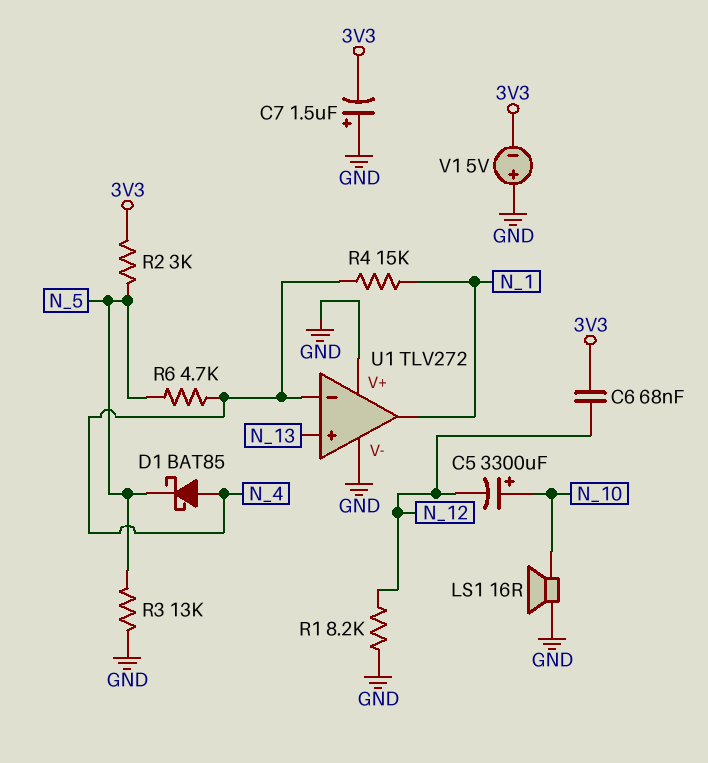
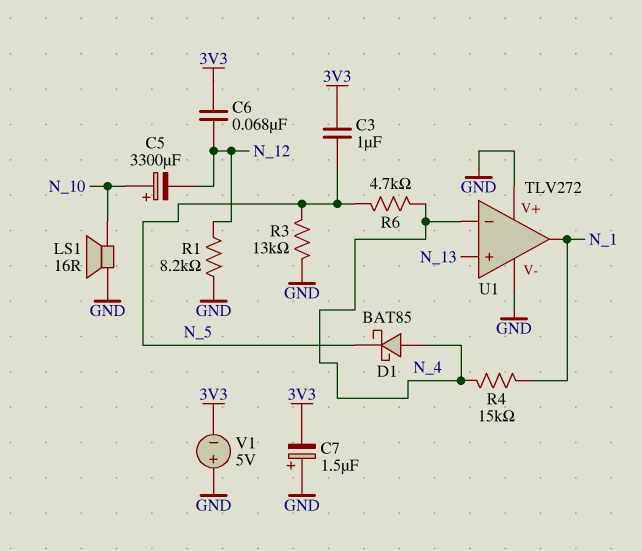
C3: none -> 1uF (3V3, N_5)
R2: 3k (3V3, N_5) -> none

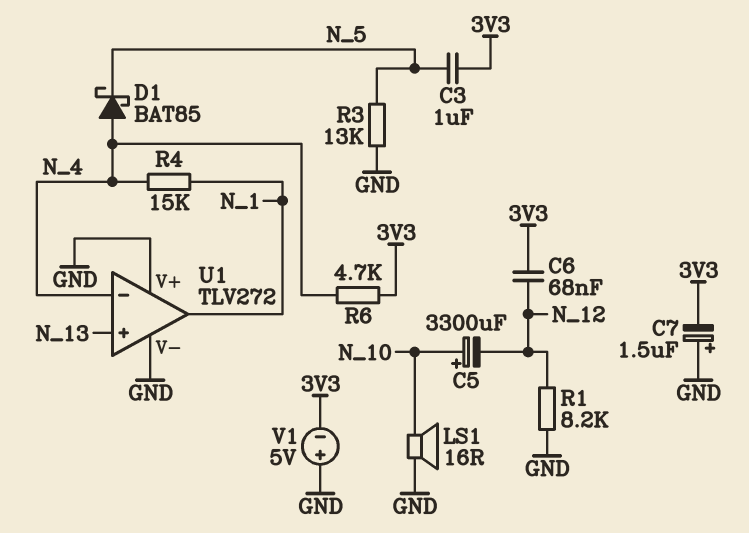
R6: 4.7k (N_4, N_5) -> 4.7k (3V3, N_4)

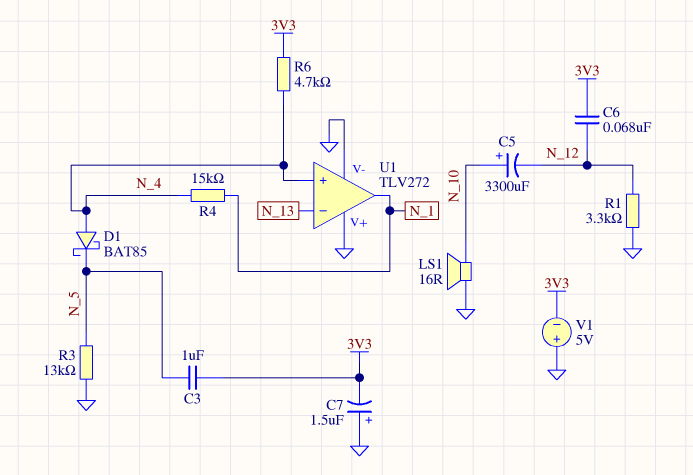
R1: 8.2k (GND, N_12) -> 3.3k (GND, N_12)
U1 pin in+: N_13 -> N_4
U1 pin in-: N_4 -> N_13

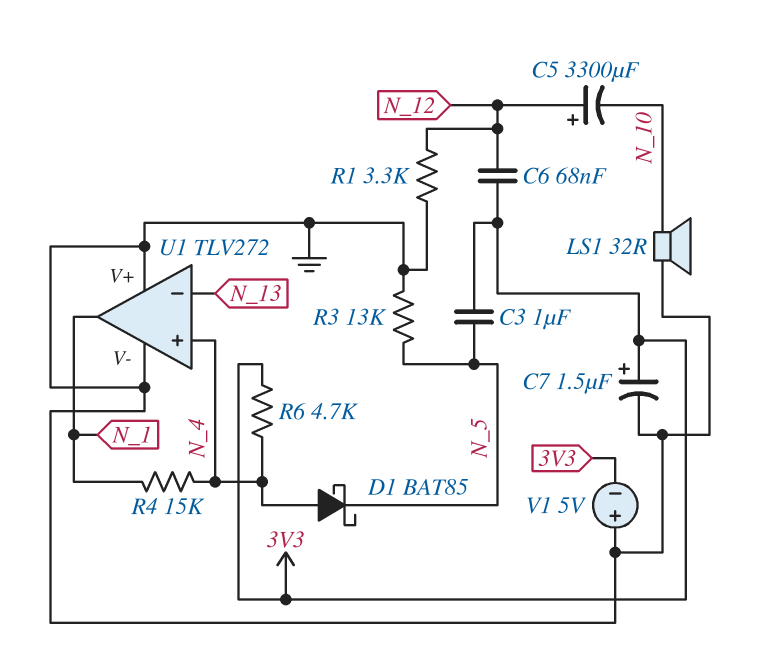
C5: 3300uF (plus N_10, minus N_12) -> 3300uF (plus N_12, minus N_10)
C7: 1.5uF (plus GND, minus 3V3) -> 1.5uF (plus 3V3, minus GND)
LS1: speaker 16R (GND, N_10) -> speaker 32R (GND, N_10)

